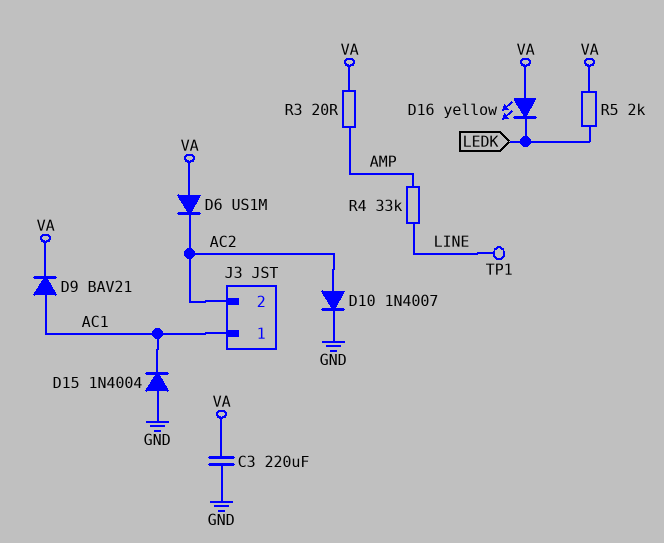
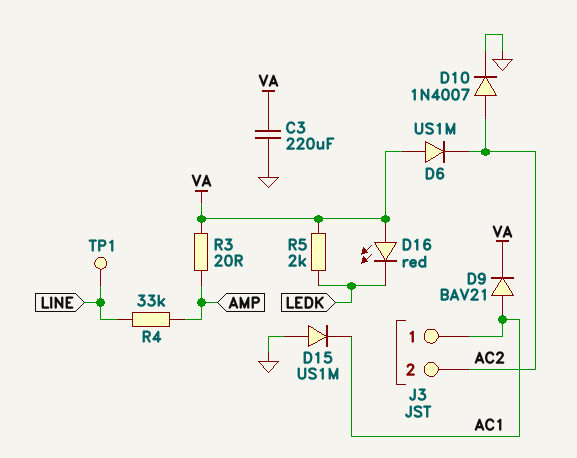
D15: diode 1N4004 (A GND, K AC1) -> diode US1M (A GND, K AC1)
D16: LED yellow (A VA, K LEDK) -> LED red (A VA, K LEDK)

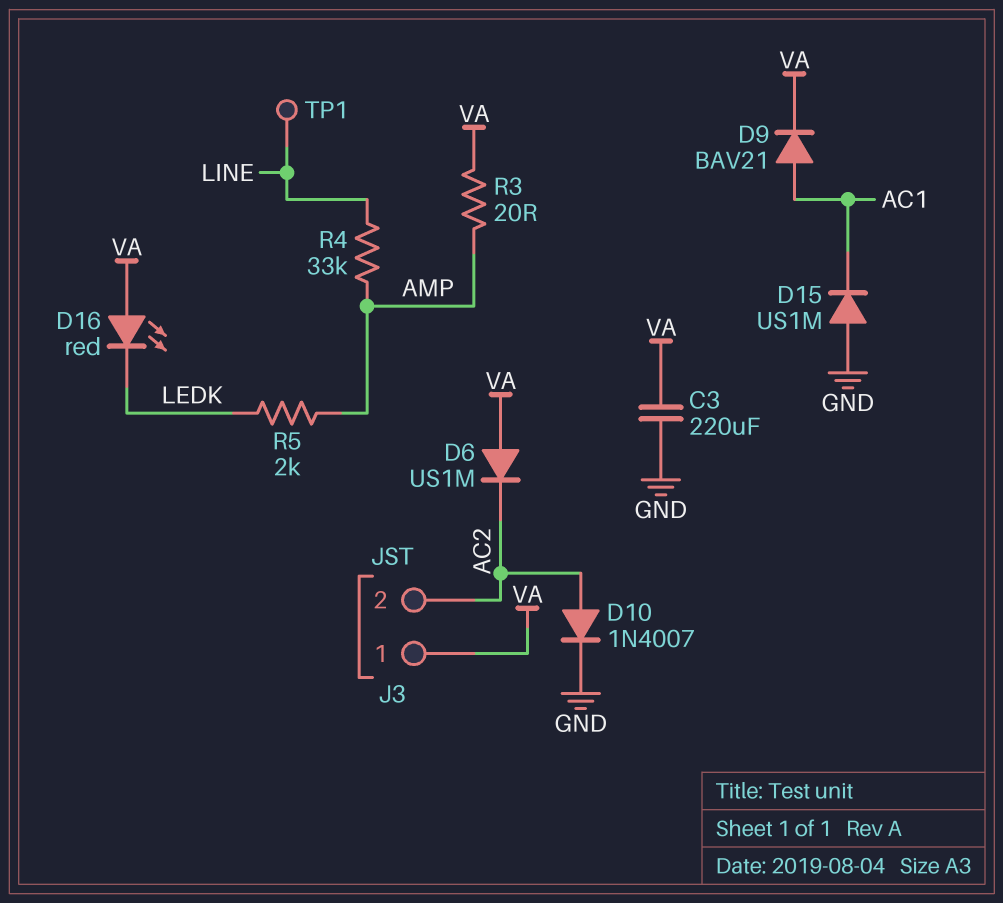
J3 pin 1: AC1 -> VA
R5: 2k (LEDK, VA) -> 2k (AMP, LEDK)

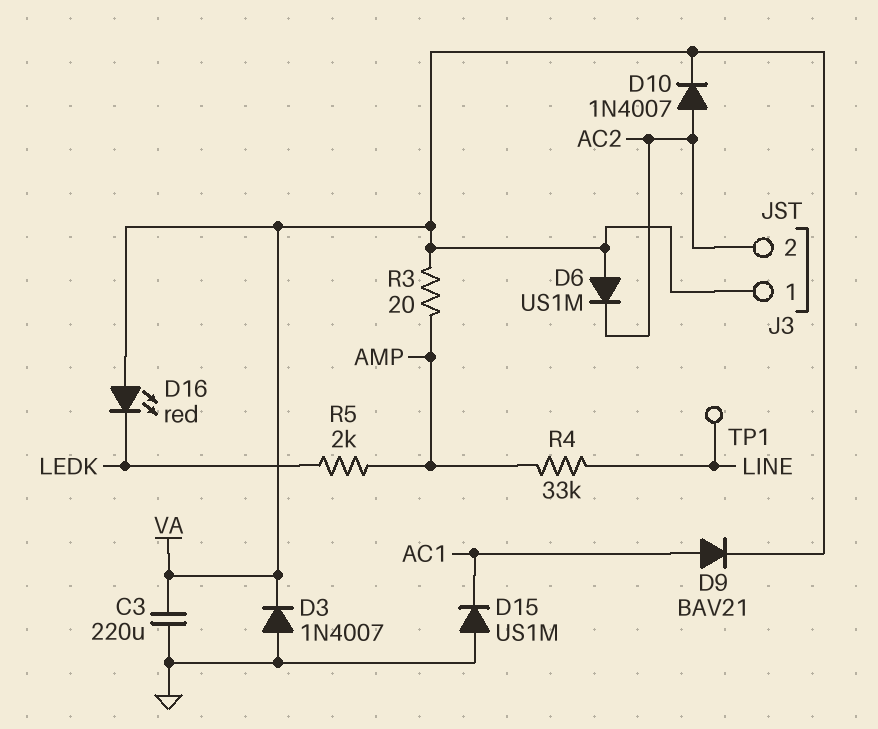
D3: none -> diode 1N4007 (A GND, K VA)
D10: diode 1N4007 (A AC2, K GND) -> diode 1N4007 (A AC2, K VA)

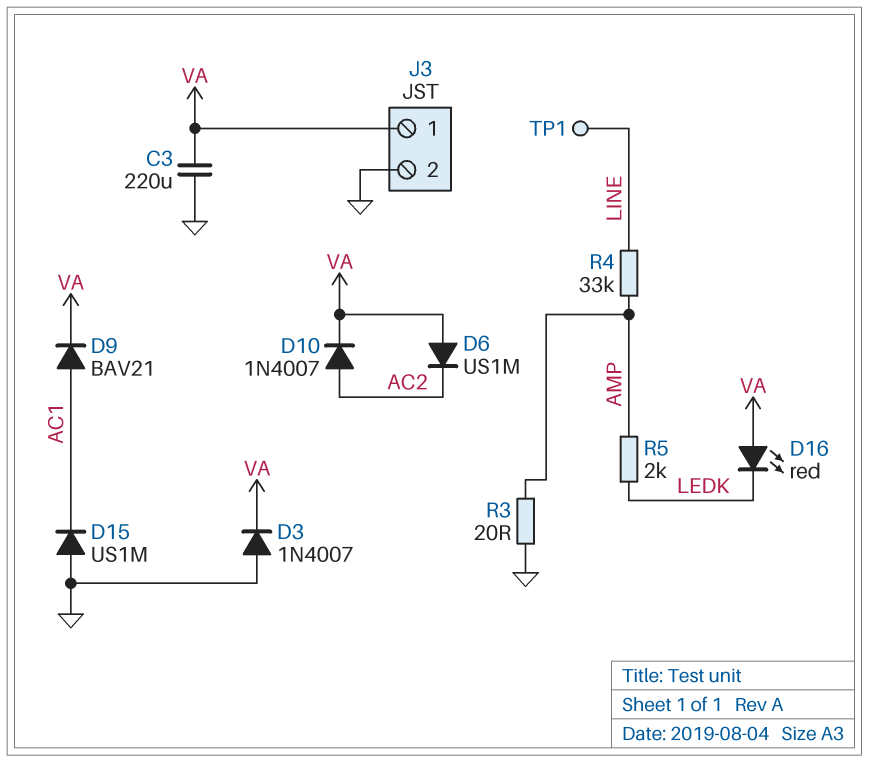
J3 pin 2: AC2 -> GND
R3: 20 (AMP, VA) -> 20 (AMP, GND)

